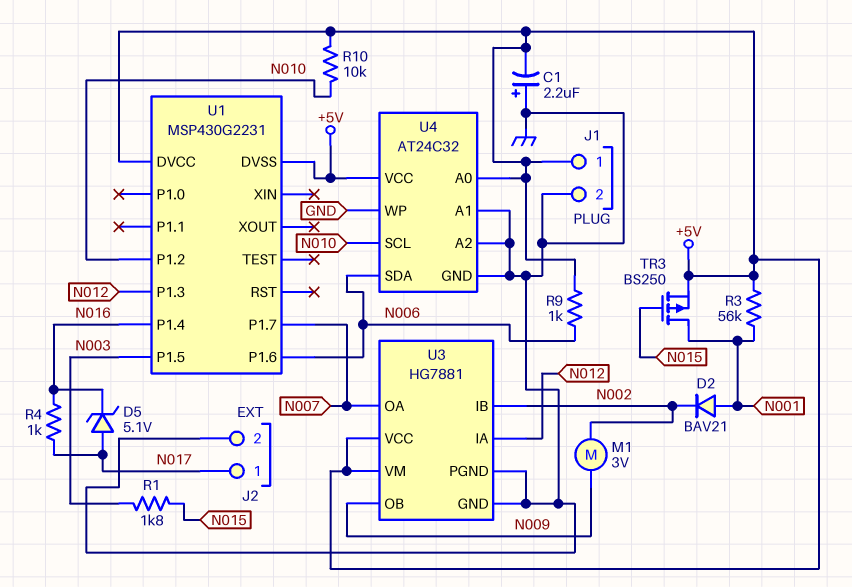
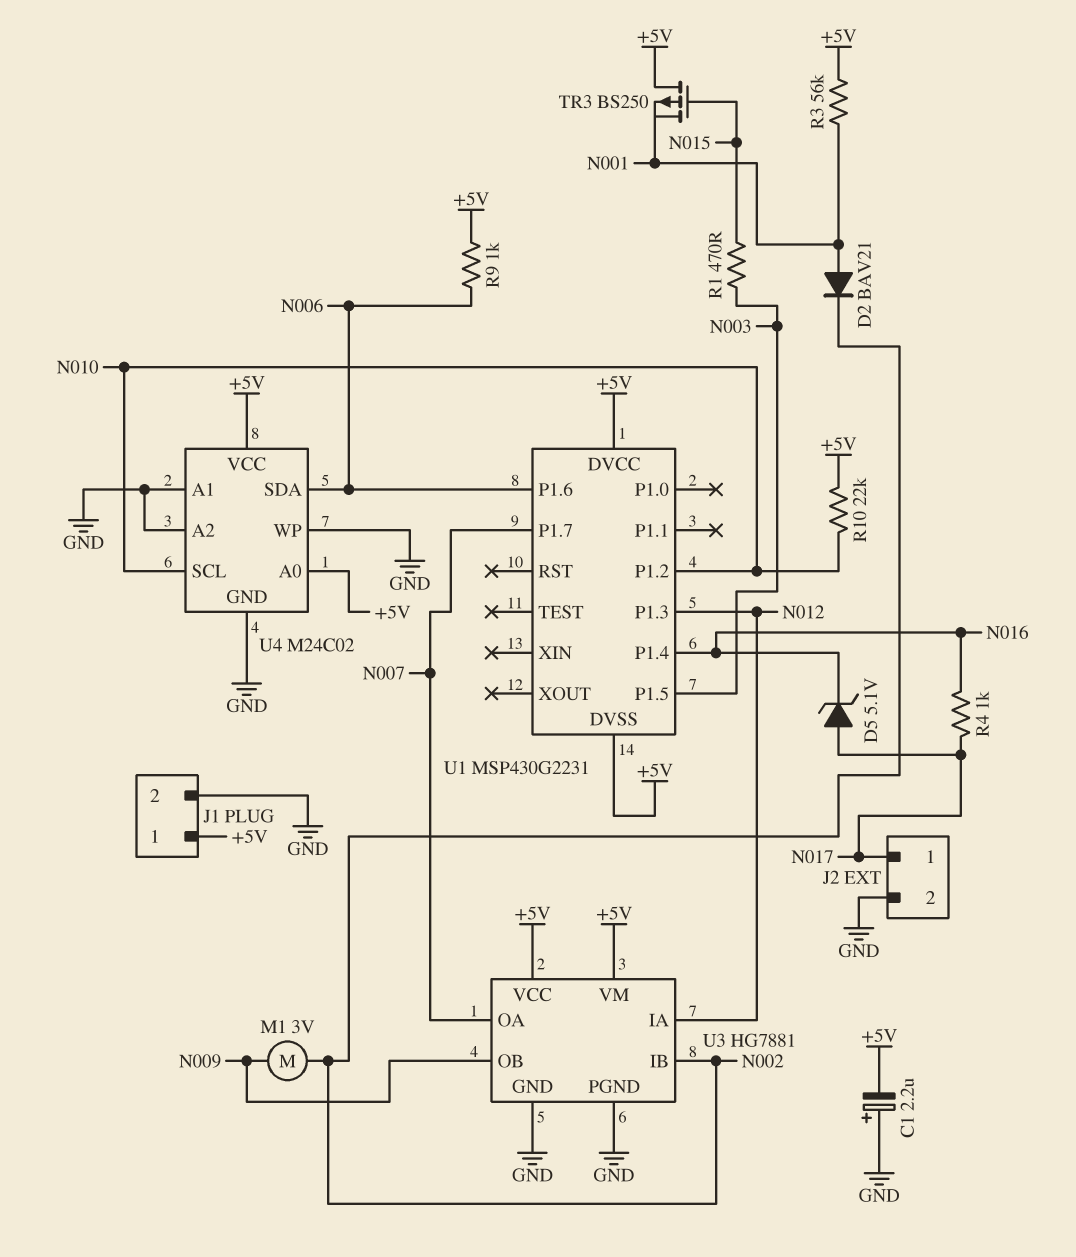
R1: 1.8k (N003, N015) -> 470 (N003, N015)
R10: 10k (+5V, N010) -> 22k (+5V, N010)
TR3: PMOS BS250 (G N015, D N001, S +5V) -> PMOS BS250 (G N015, D +5V, S N001)
U4: AT24C32 -> M24C02

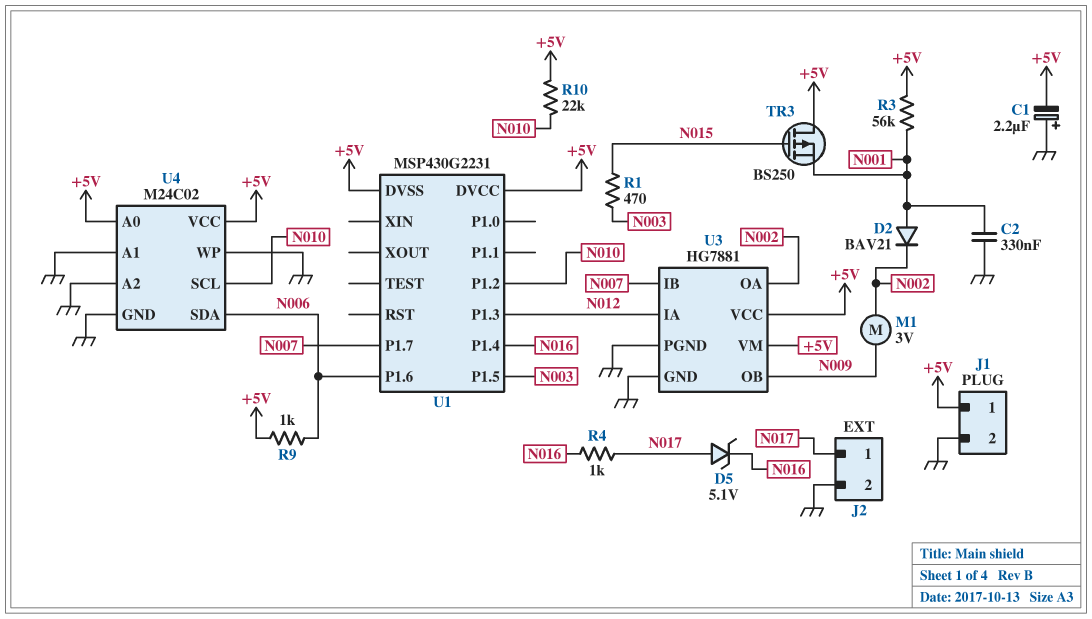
C2: none -> 330nF (GND, N001)
U3 pin IB: N002 -> N007
U3 pin OA: N007 -> N002

